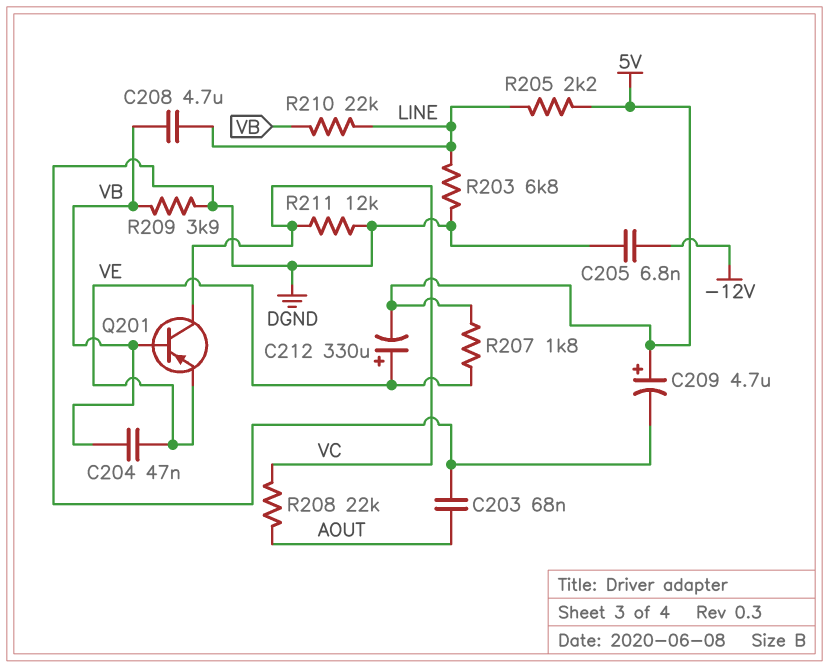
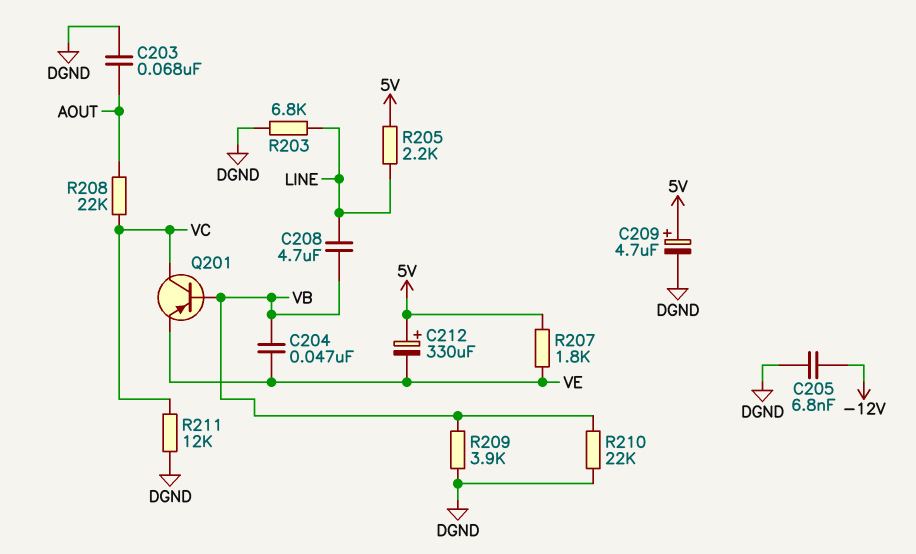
C212: 330uF (plus VE, minus 5V) -> 330uF (plus 5V, minus VE)
R210: 22k (LINE, VB) -> 22k (DGND, VB)

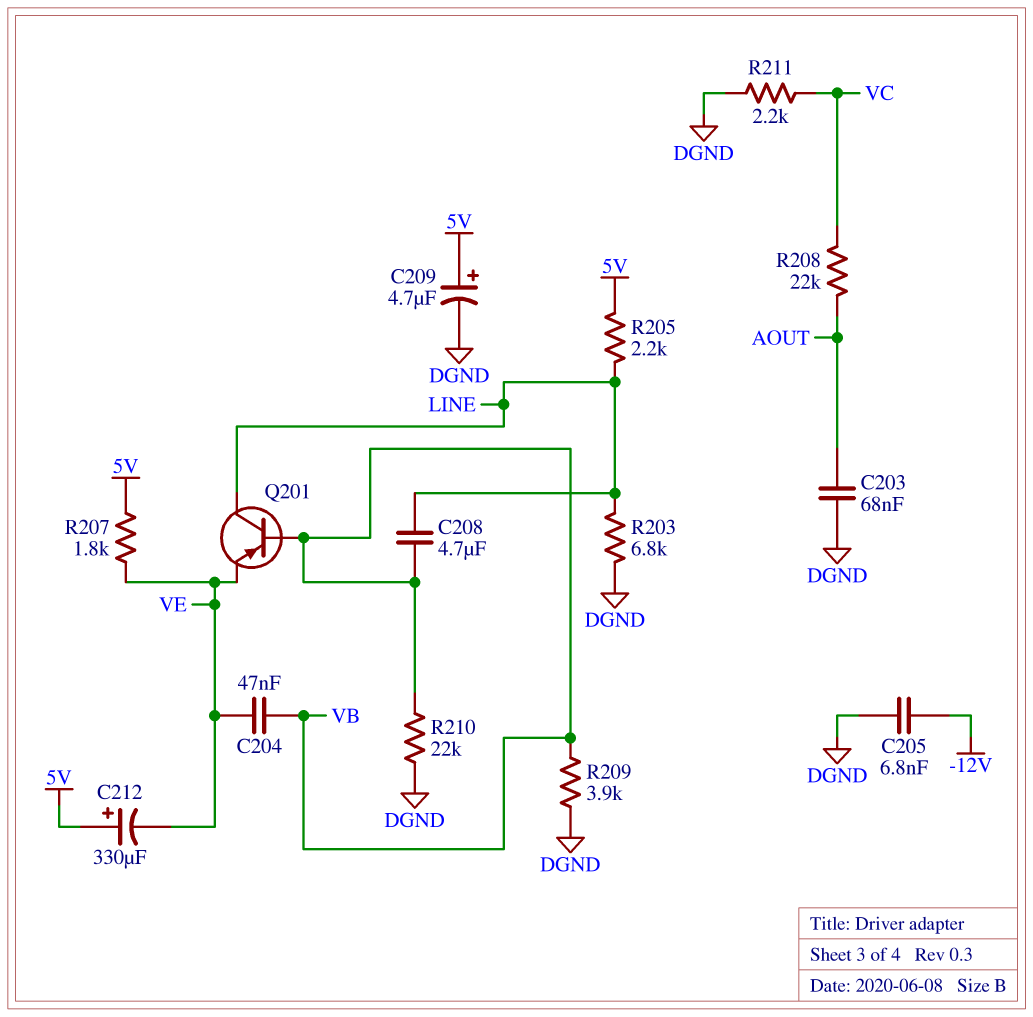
Q201: PNP (B VB, C VC, E VE) -> PNP (B VB, C LINE, E VE)
R211: 12k (DGND, VC) -> 2.2k (DGND, VC)

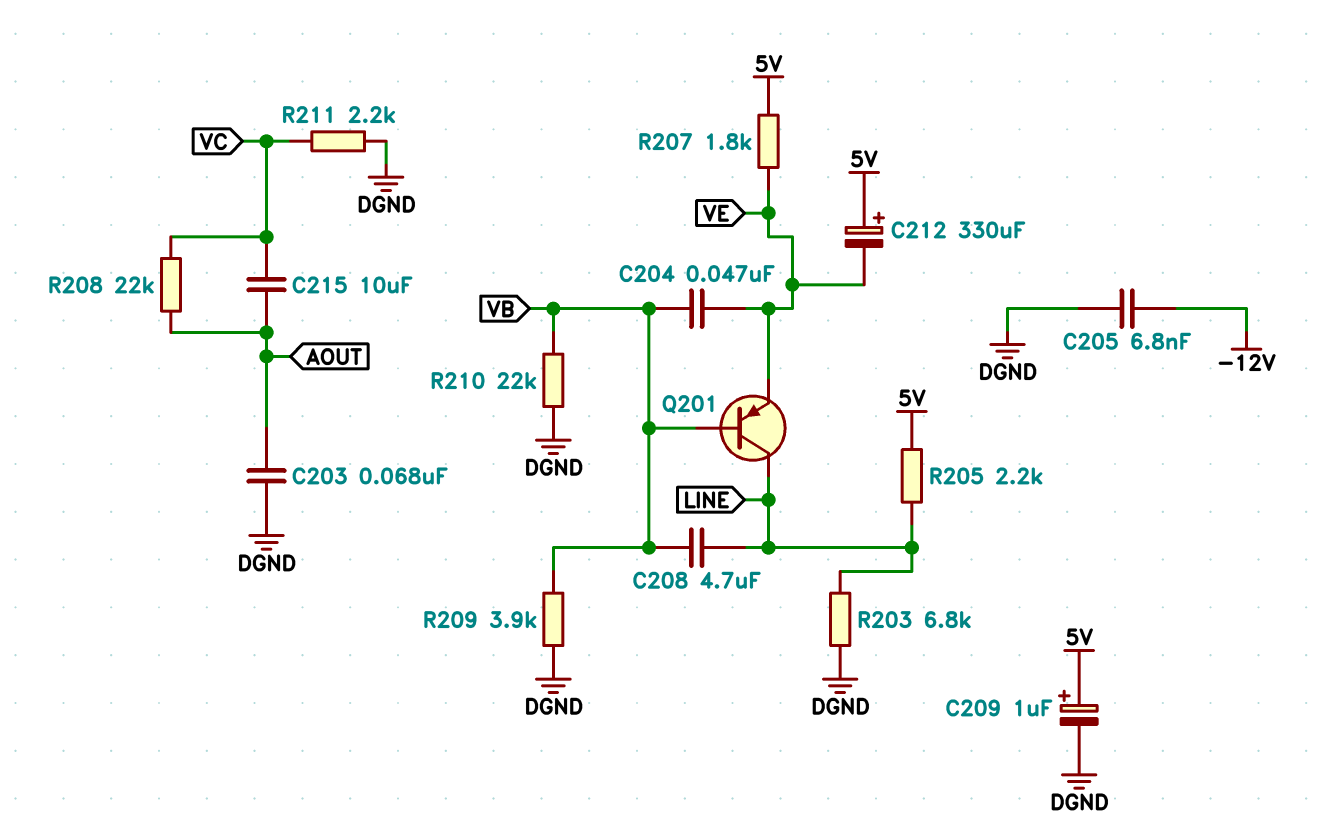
C209: 4.7uF (plus 5V, minus DGND) -> 1uF (plus 5V, minus DGND)
C215: none -> 10uF (AOUT, VC)

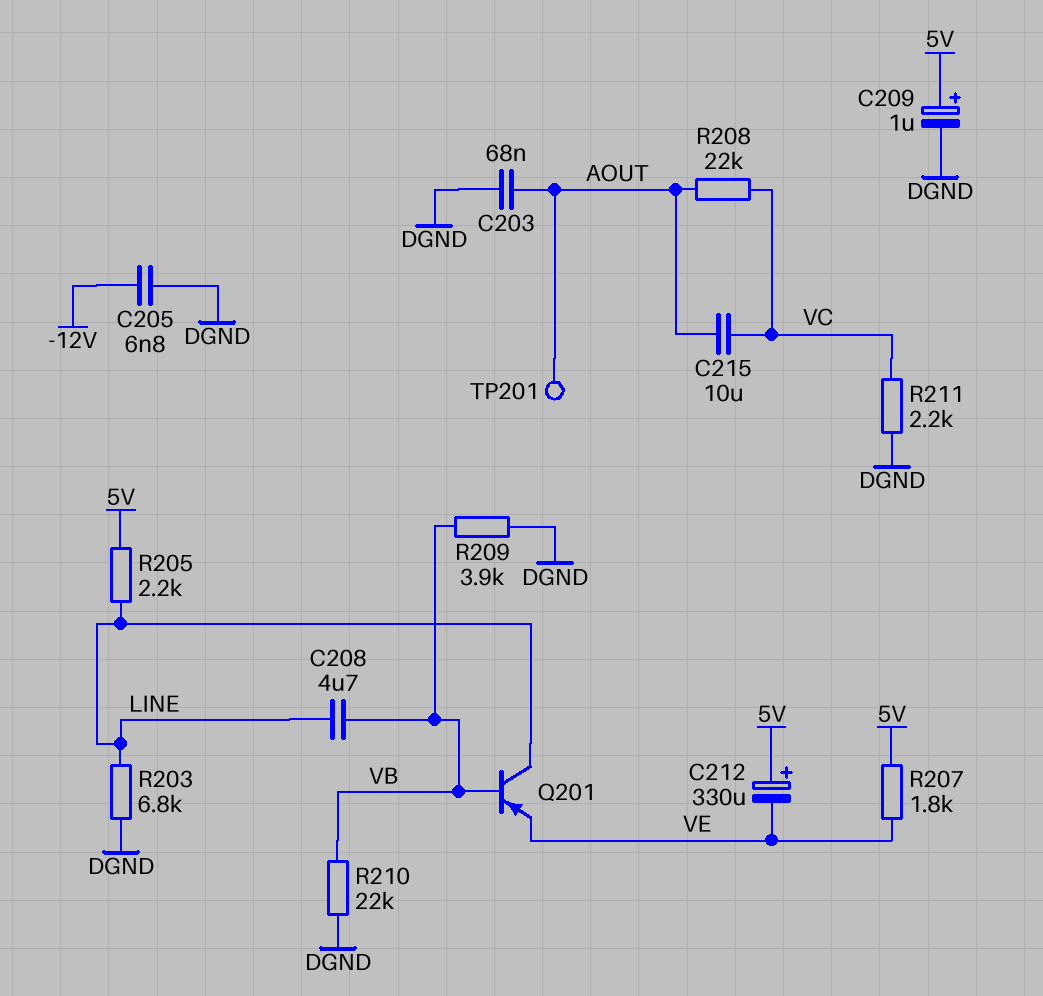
C204: 47nF (VB, VE) -> none
TP201: none -> test point (AOUT)

